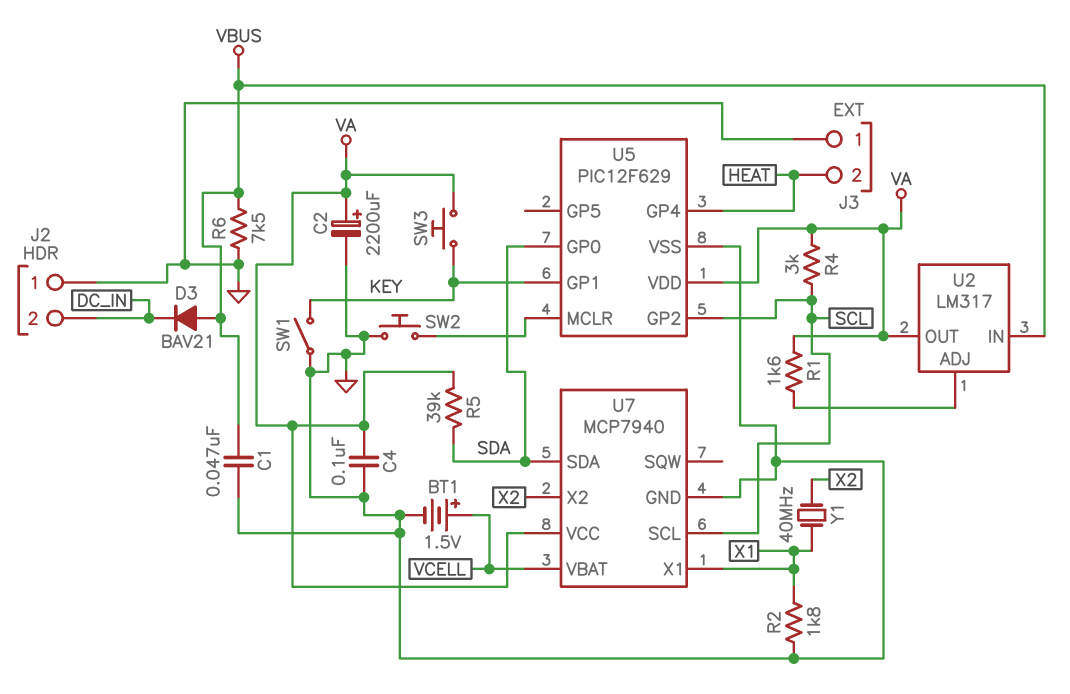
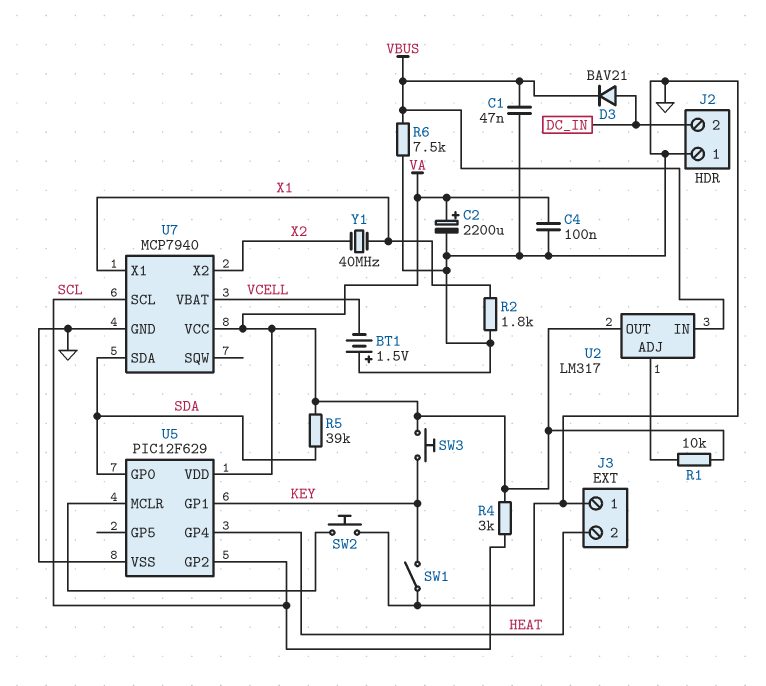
BT1: 1.5V (plus VCELL, minus GND) -> 1.5V (plus GND, minus VCELL)
D3: diode BAV21 (A VBUS, K DC_IN) -> diode BAV21 (A DC_IN, K VBUS)
R1: 1.6k (U2/ADJ, VA) -> 10k (U2/ADJ, VA)

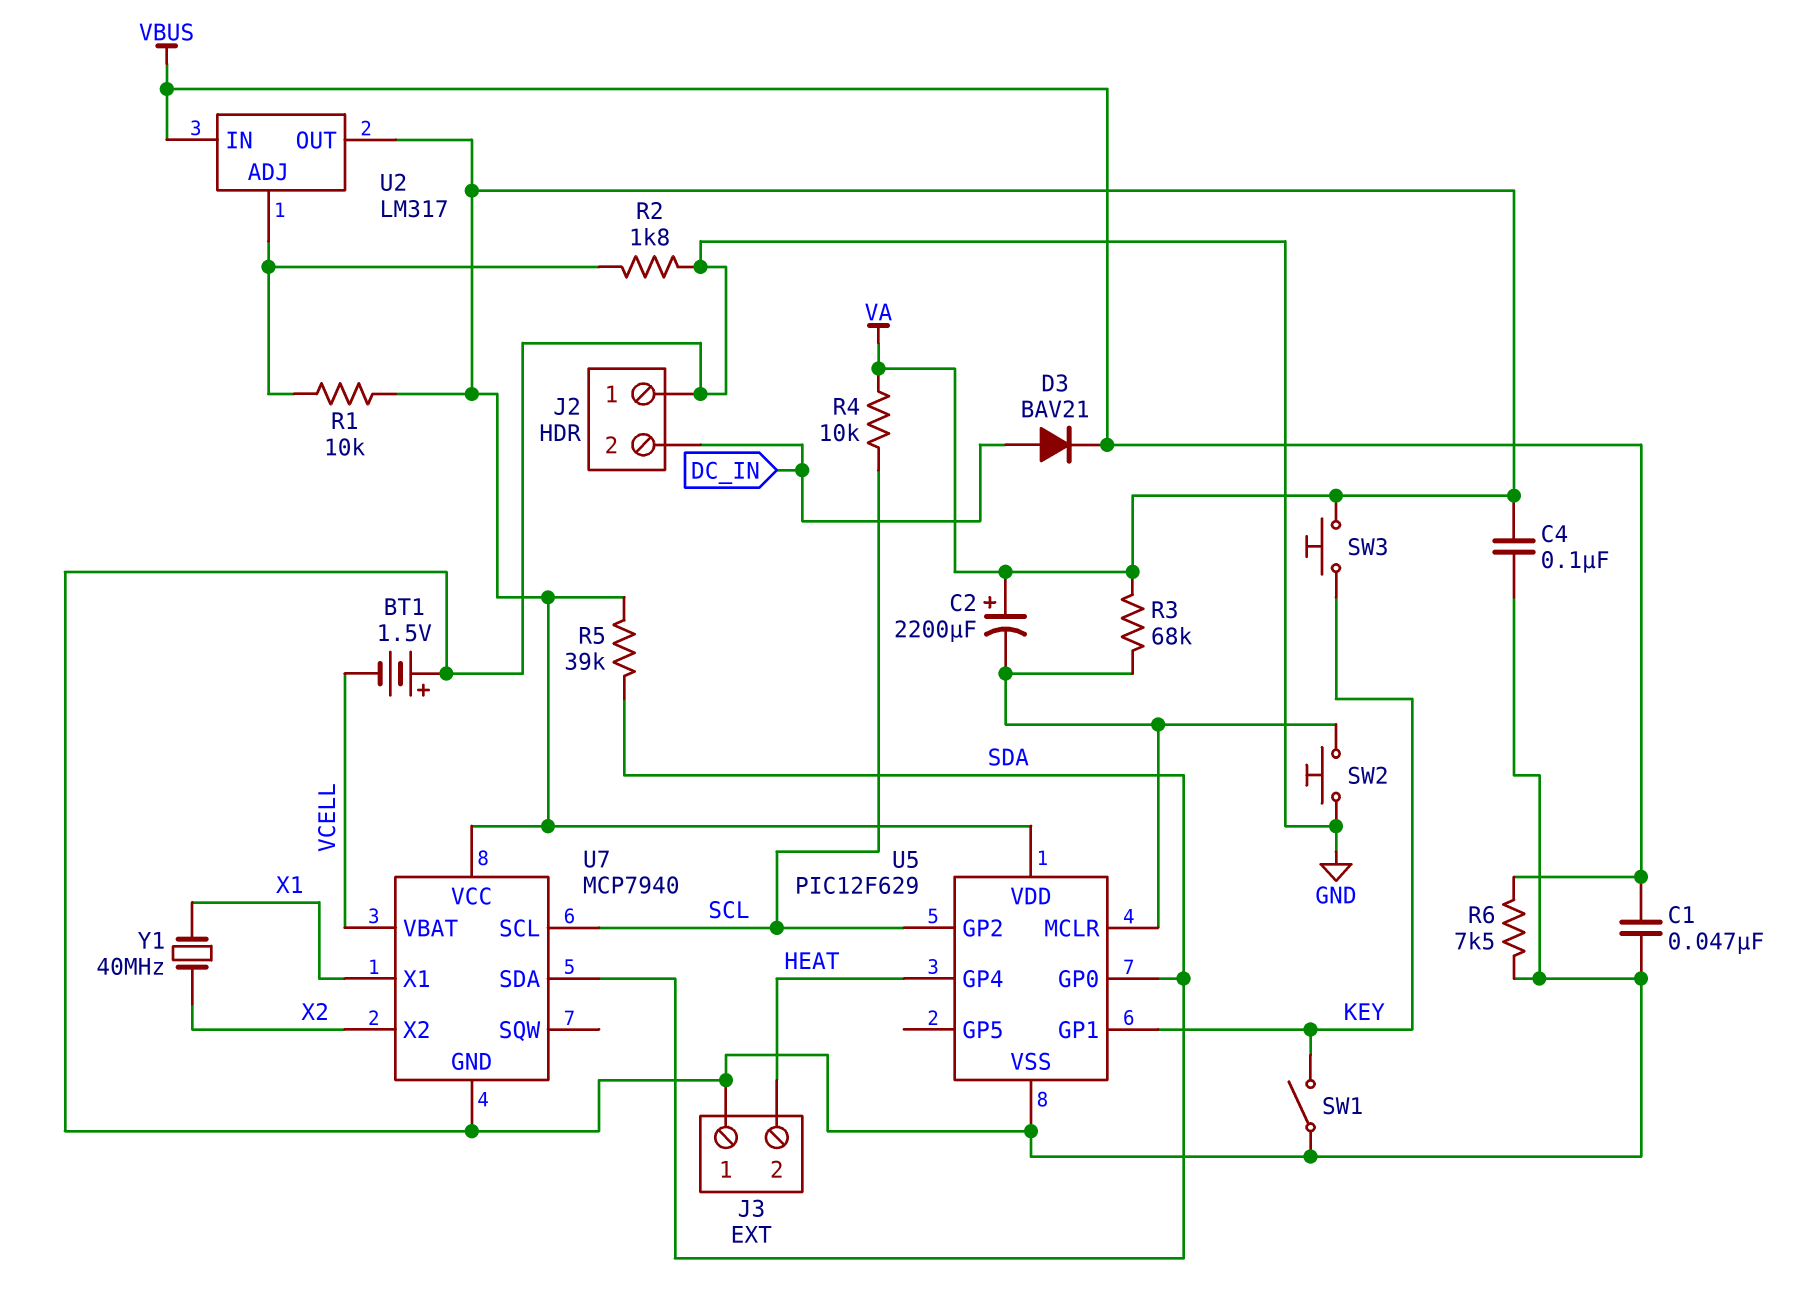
C2: 2200uF (plus VA, minus GND) -> 2200uF (plus VA, minus U5/MCLR)
R2: 1.8k (GND, X1) -> 1.8k (GND, U2/ADJ)
R3: none -> 68k (U5/MCLR, VA)
R4: 3k (SCL, VA) -> 10k (SCL, VA)

